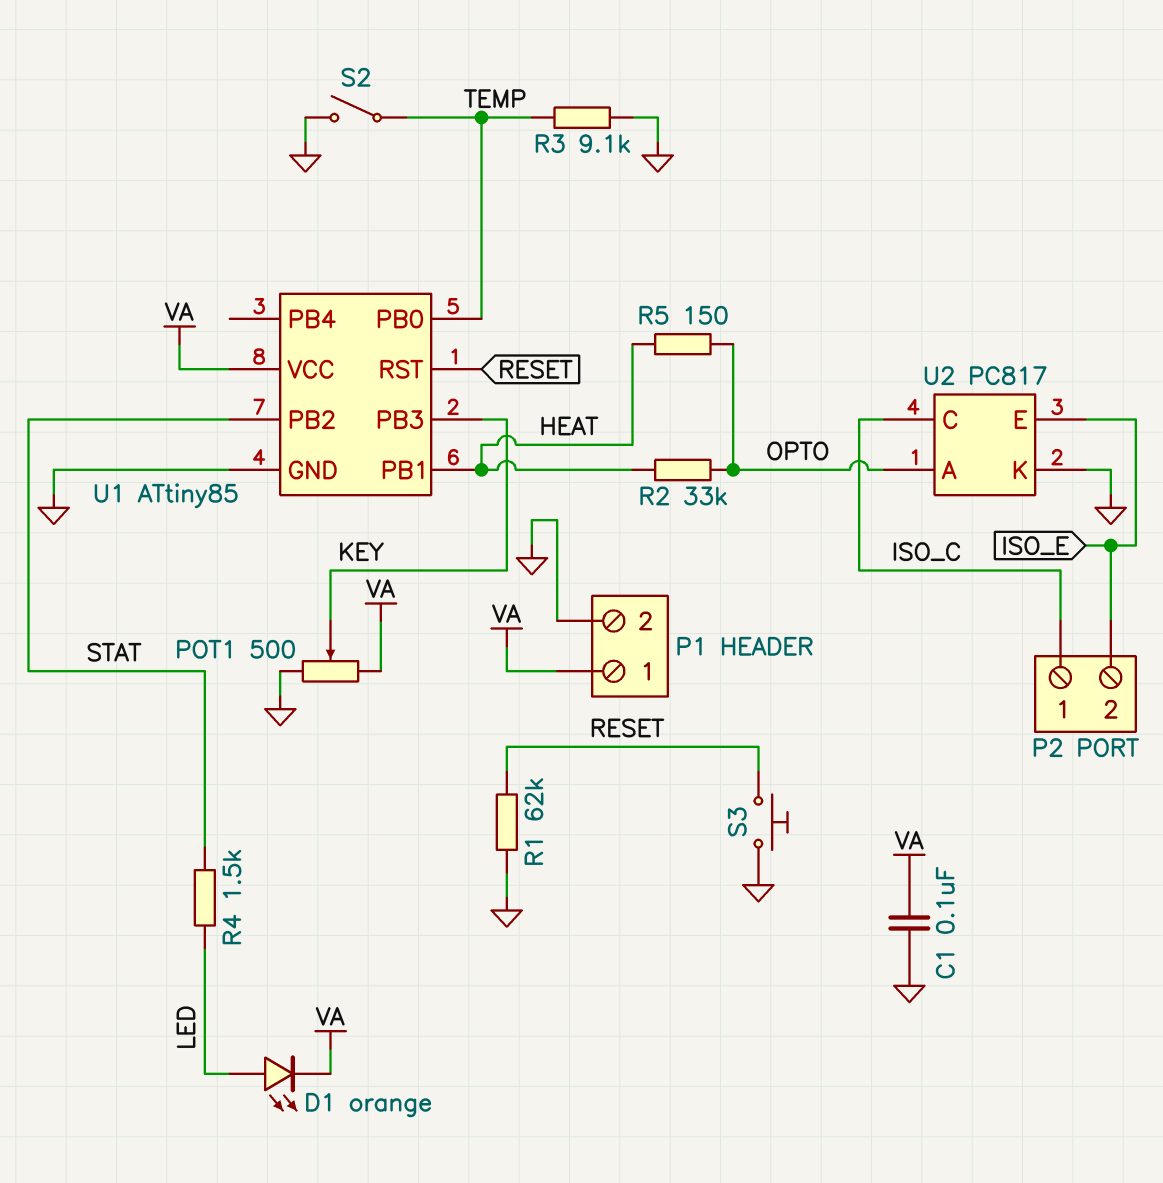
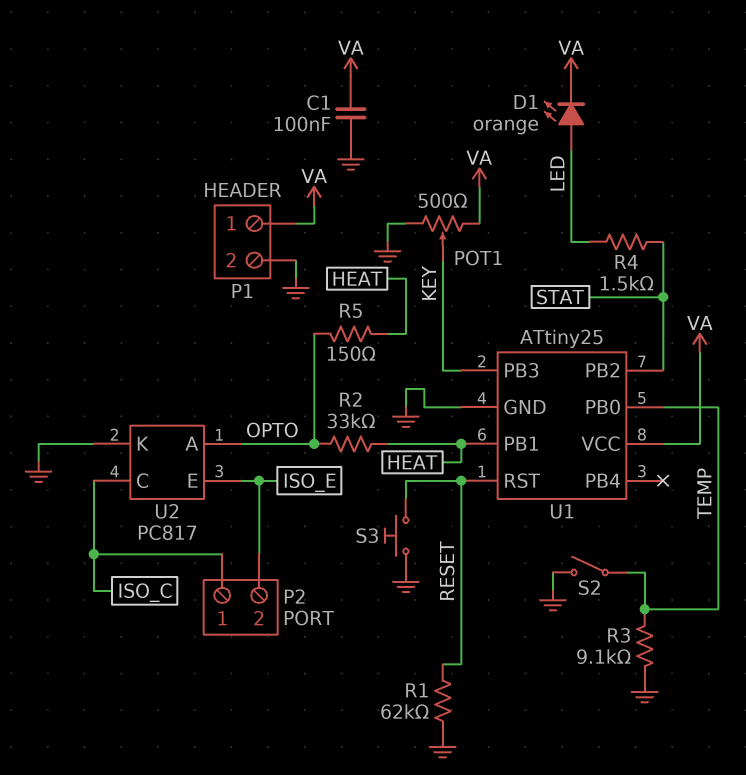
U1: ATtiny85 -> ATtiny25

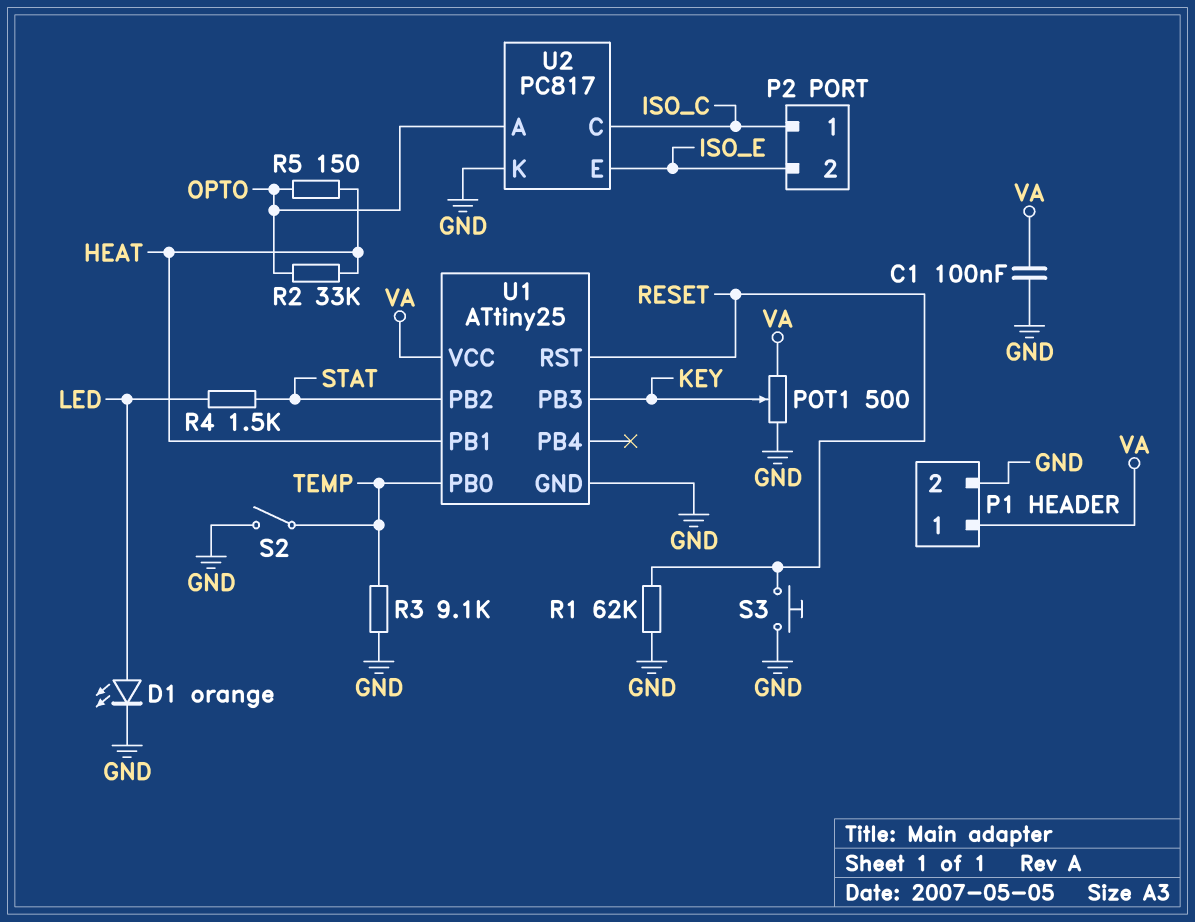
D1: LED orange (A LED, K VA) -> LED orange (A LED, K GND)

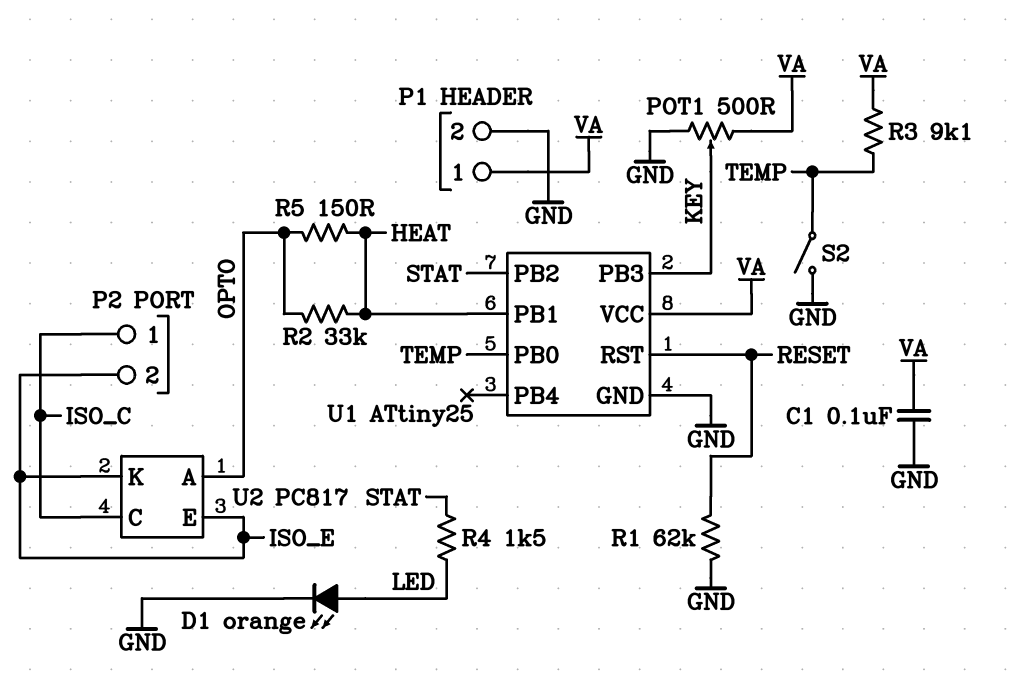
R3: 9.1k (GND, TEMP) -> 9.1k (TEMP, VA)
S3: button (GND, RESET) -> none
U2 pin K: GND -> ISO_E

